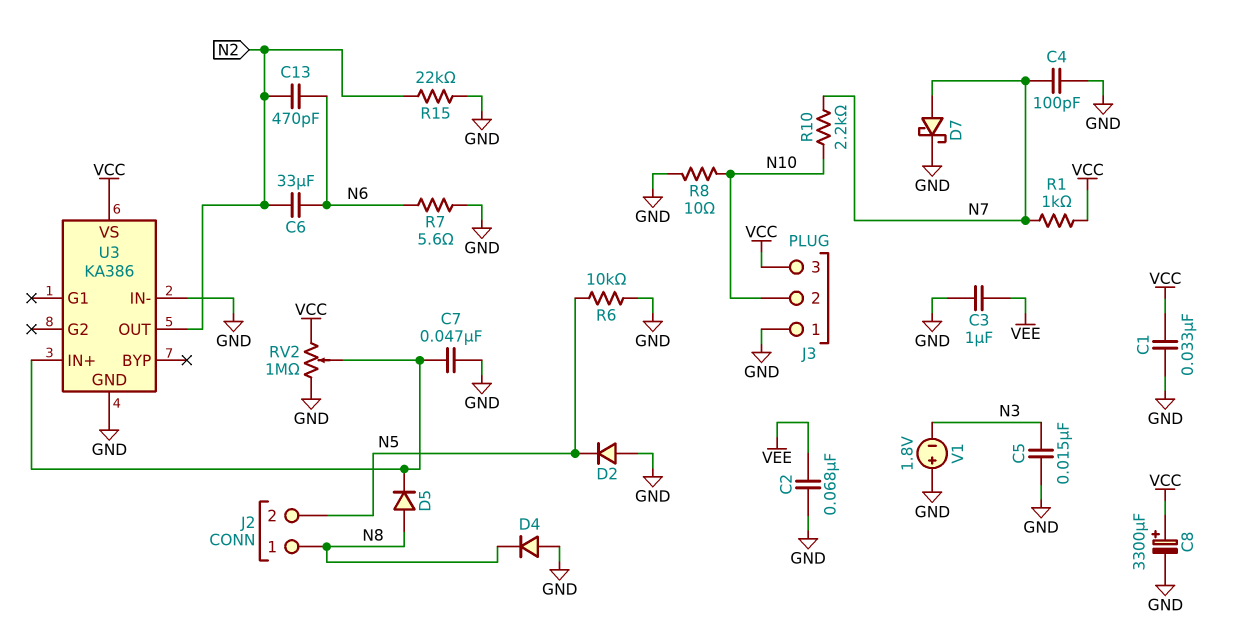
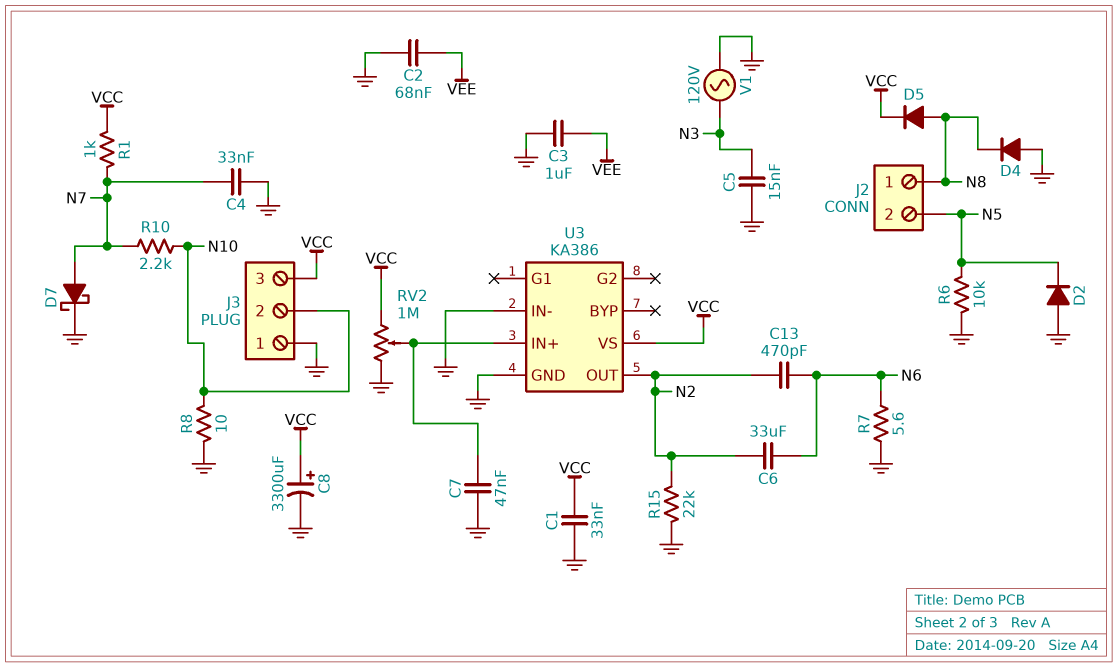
C4: 100pF (GND, N7) -> 33nF (GND, N7)
D5: diode (A N8, K U3/IN+) -> diode (A N8, K VCC)
V1: 1.8V (plus GND, minus N3) -> AC 120V (GND, N3)

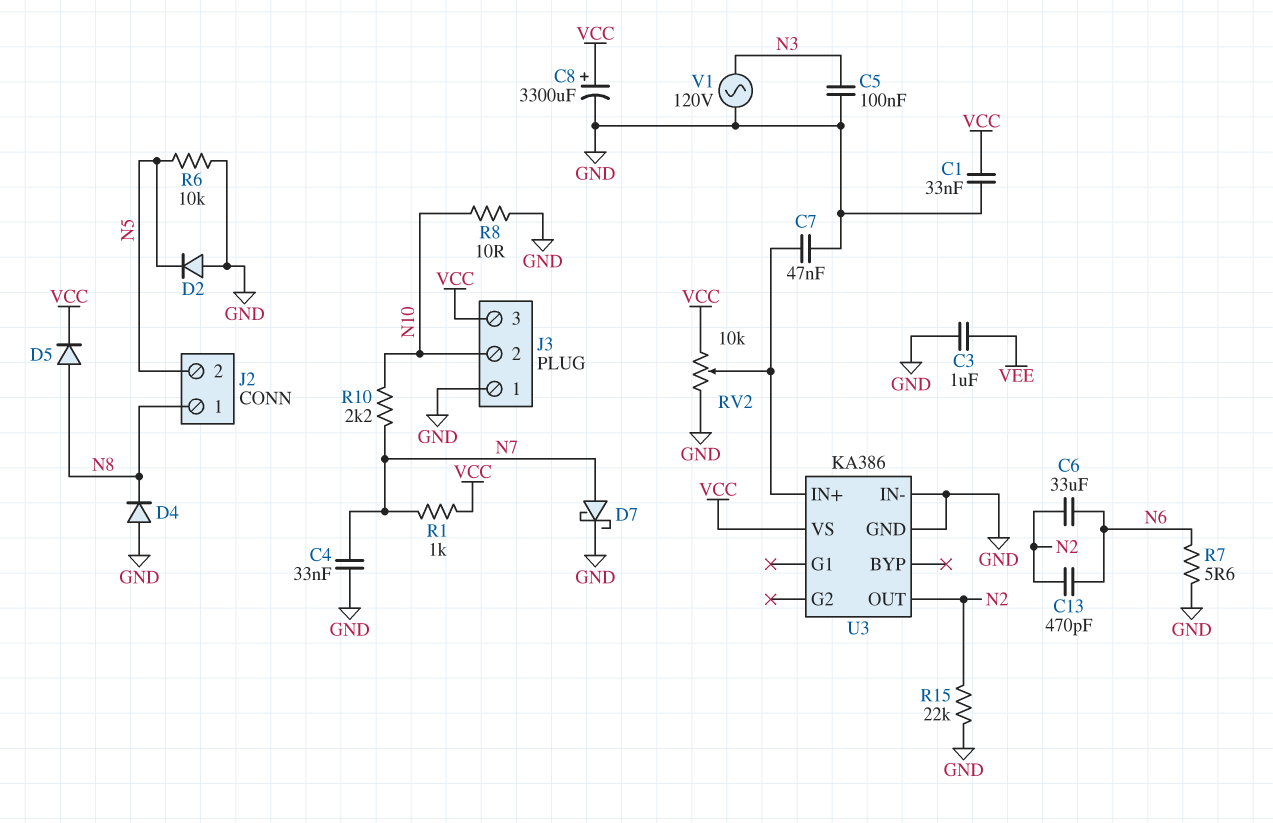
C2: 68nF (GND, VEE) -> none
C5: 15nF (GND, N3) -> 100nF (GND, N3)
RV2: 1M (GND, VCC, wiper U3/IN+) -> 10k (GND, VCC, wiper U3/IN+)

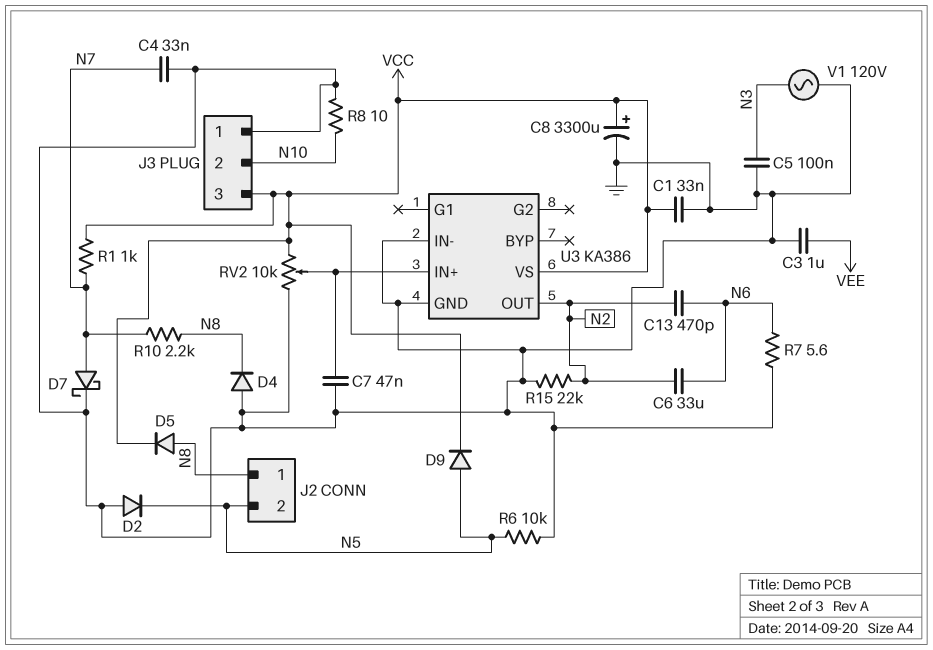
D9: none -> diode (A N5, K VCC)
R10: 2.2k (N7, N10) -> 2.2k (N7, N8)

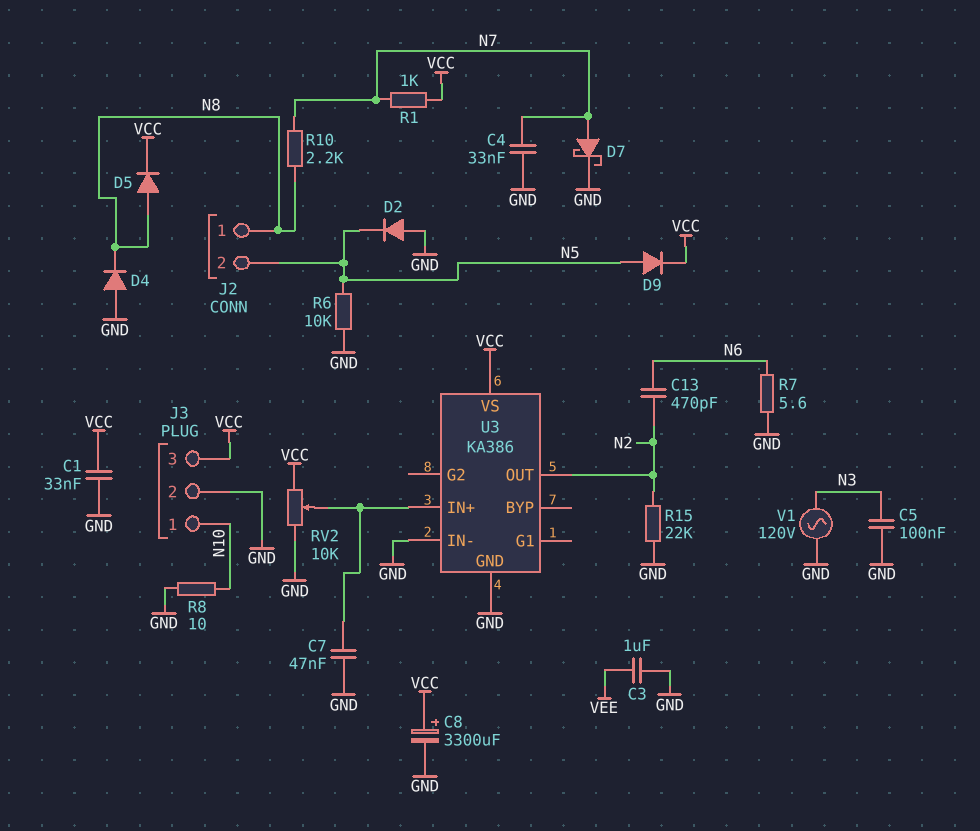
C6: 33uF (N2, N6) -> none
J3 pin 1: GND -> N10
J3 pin 2: N10 -> GND

